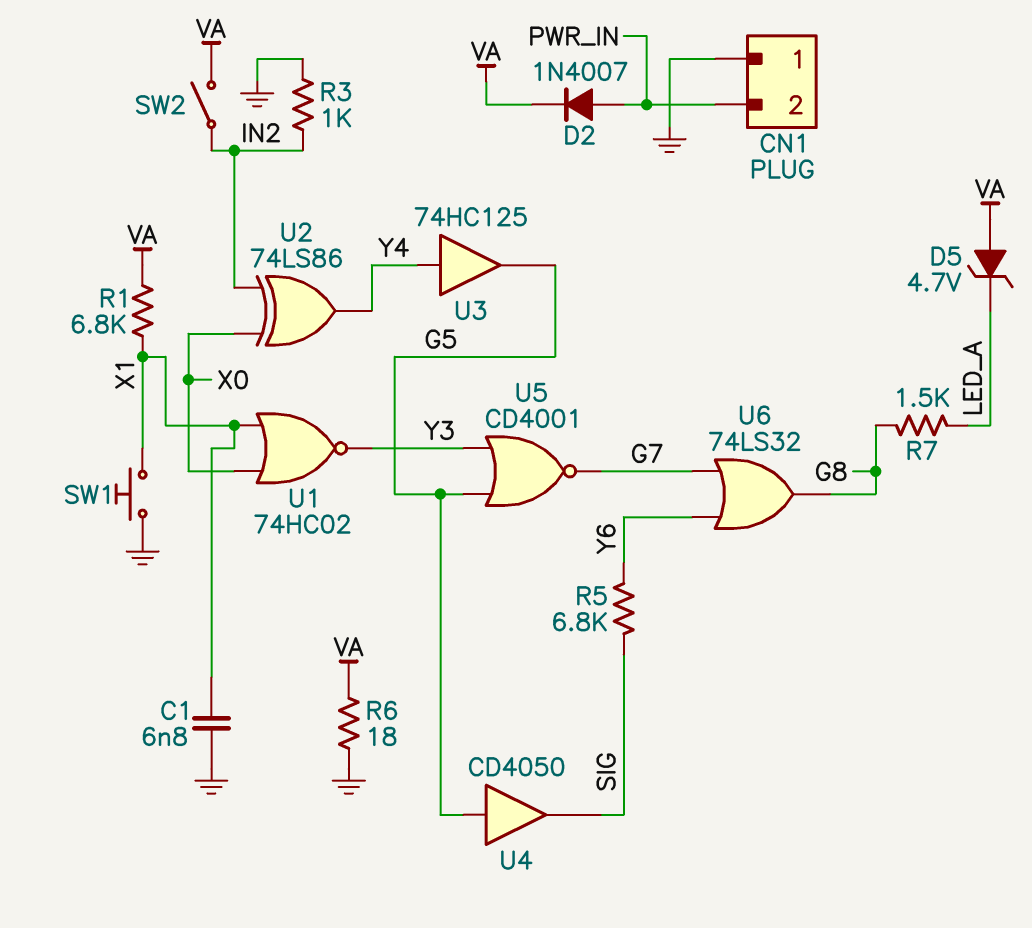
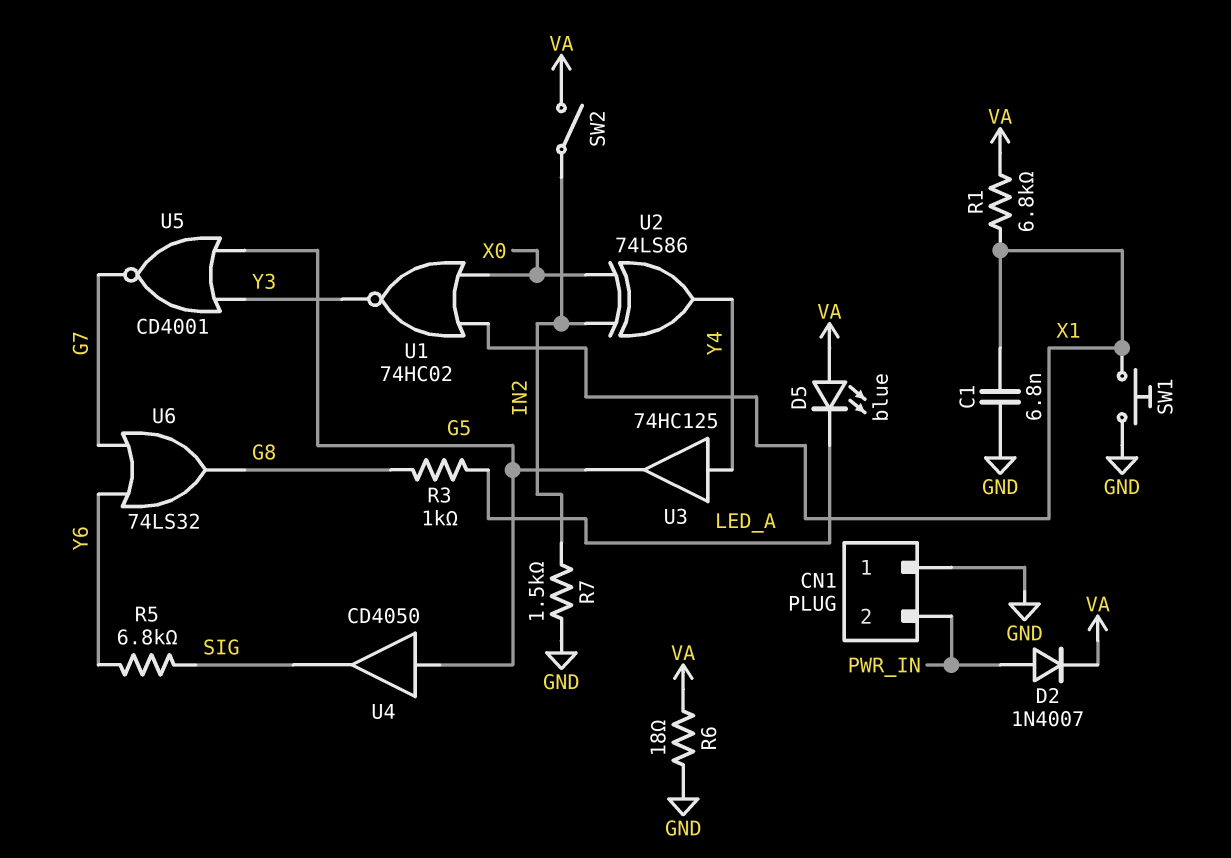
D5: zener 4.7V (A VA, K LED_A) -> LED blue (A VA, K LED_A)
R3: 1k (GND, IN2) -> 1k (G8, LED_A)
R7: 1.5k (G8, LED_A) -> 1.5k (GND, IN2)

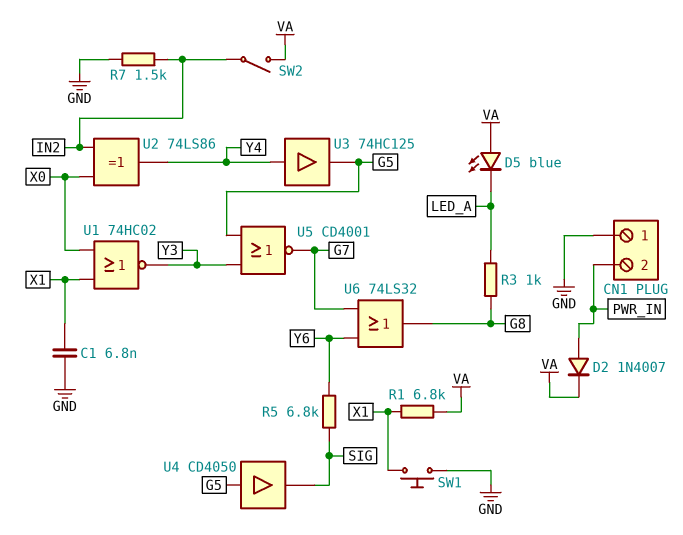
R6: 18 (GND, VA) -> none

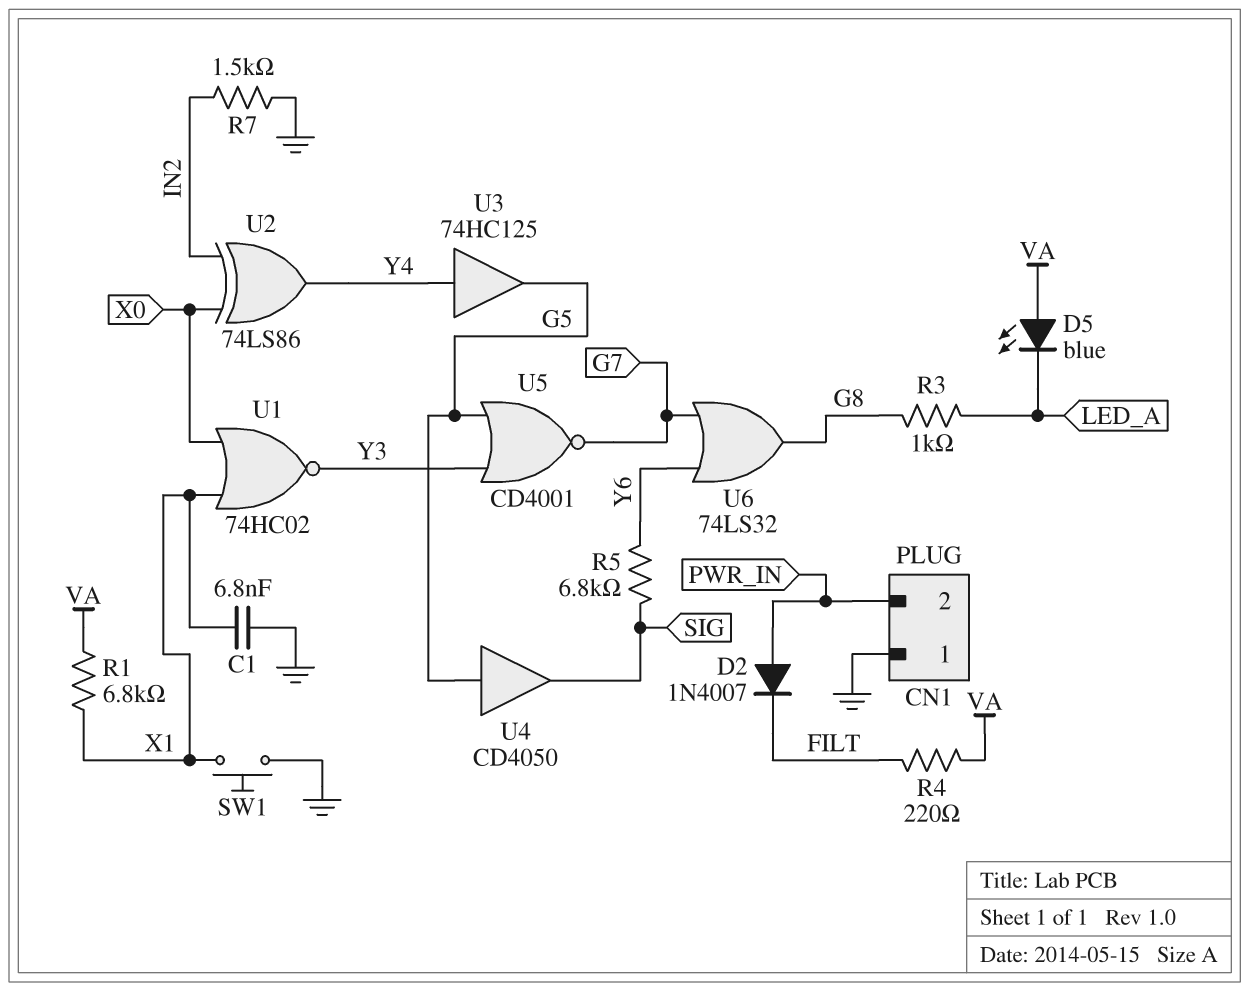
D2: diode 1N4007 (A PWR_IN, K VA) -> diode 1N4007 (A PWR_IN, K FILT)
R4: none -> 220 (FILT, VA)
SW2: switch (IN2, VA) -> none

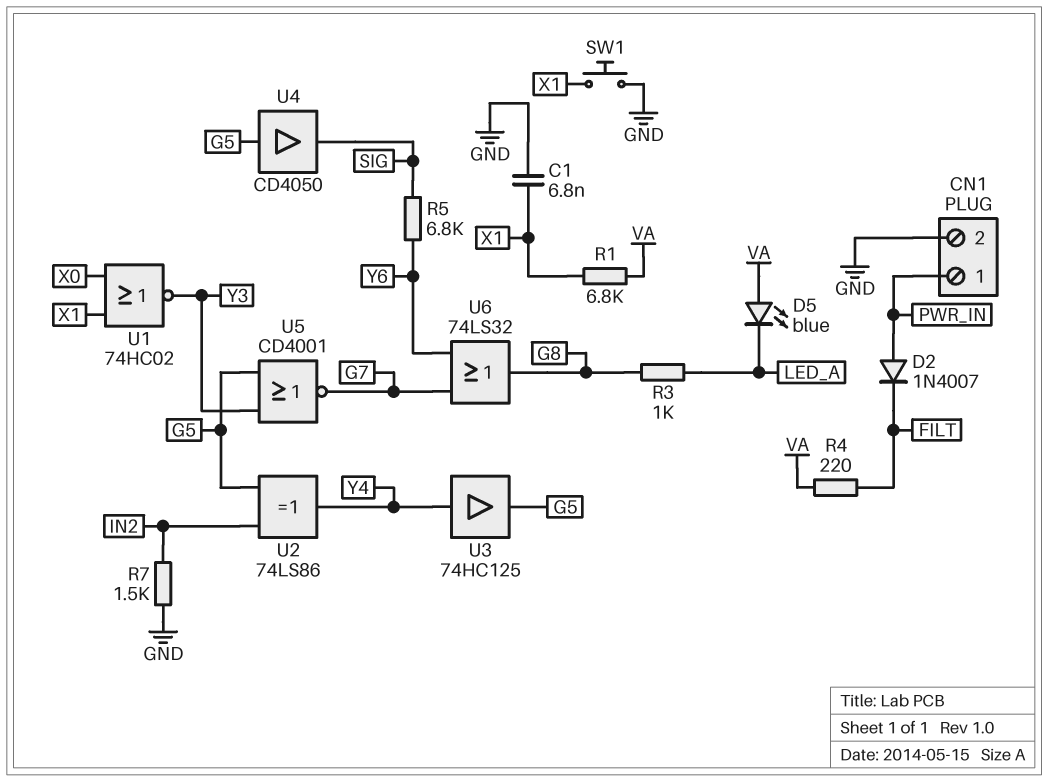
CN1 pin 1: GND -> PWR_IN
CN1 pin 2: PWR_IN -> GND
U2: XOR 74LS86 (in IN2, in X0, out Y4) -> XOR 74LS86 (in G5, in IN2, out Y4)

